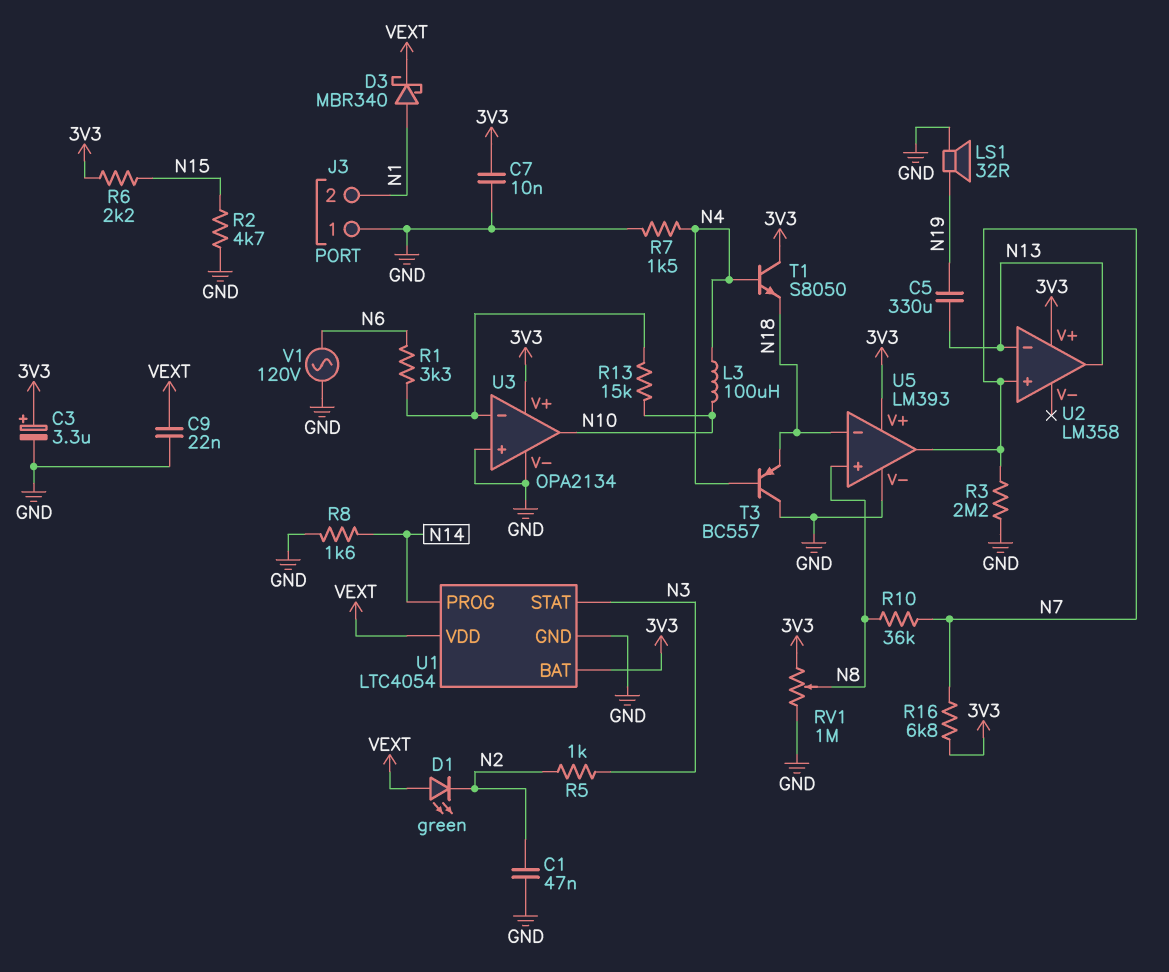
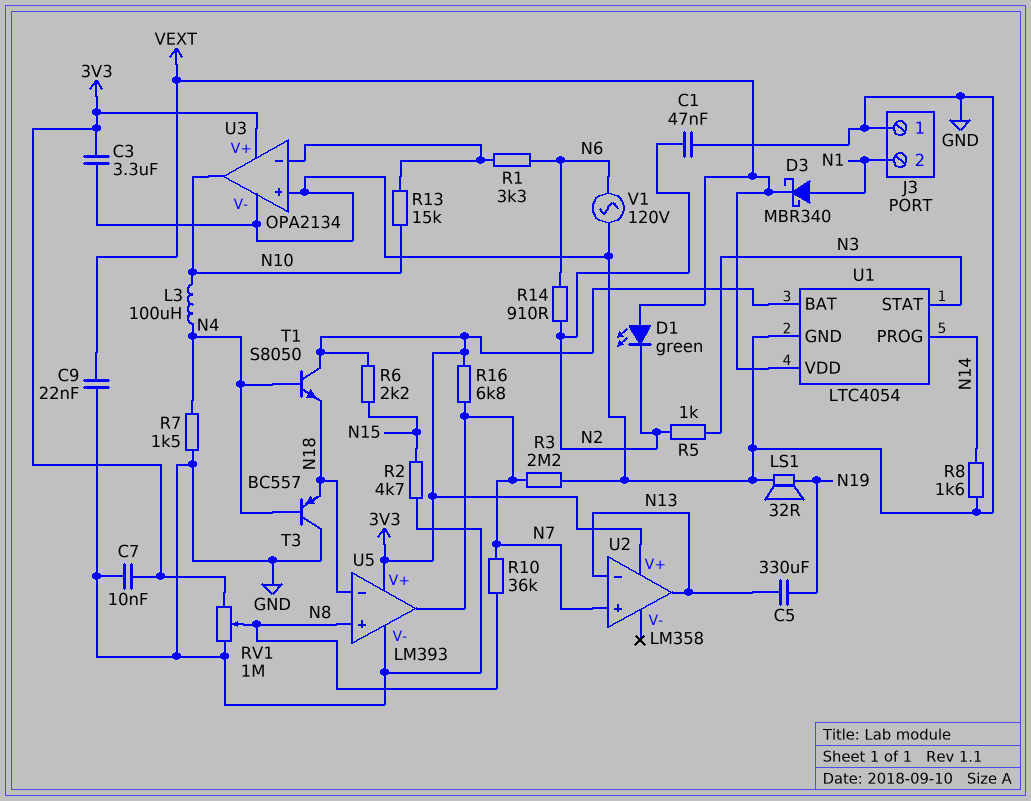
C3: 3.3uF (plus 3V3, minus GND) -> 3.3uF (3V3, GND)
R14: none -> 910 (N2, N6)

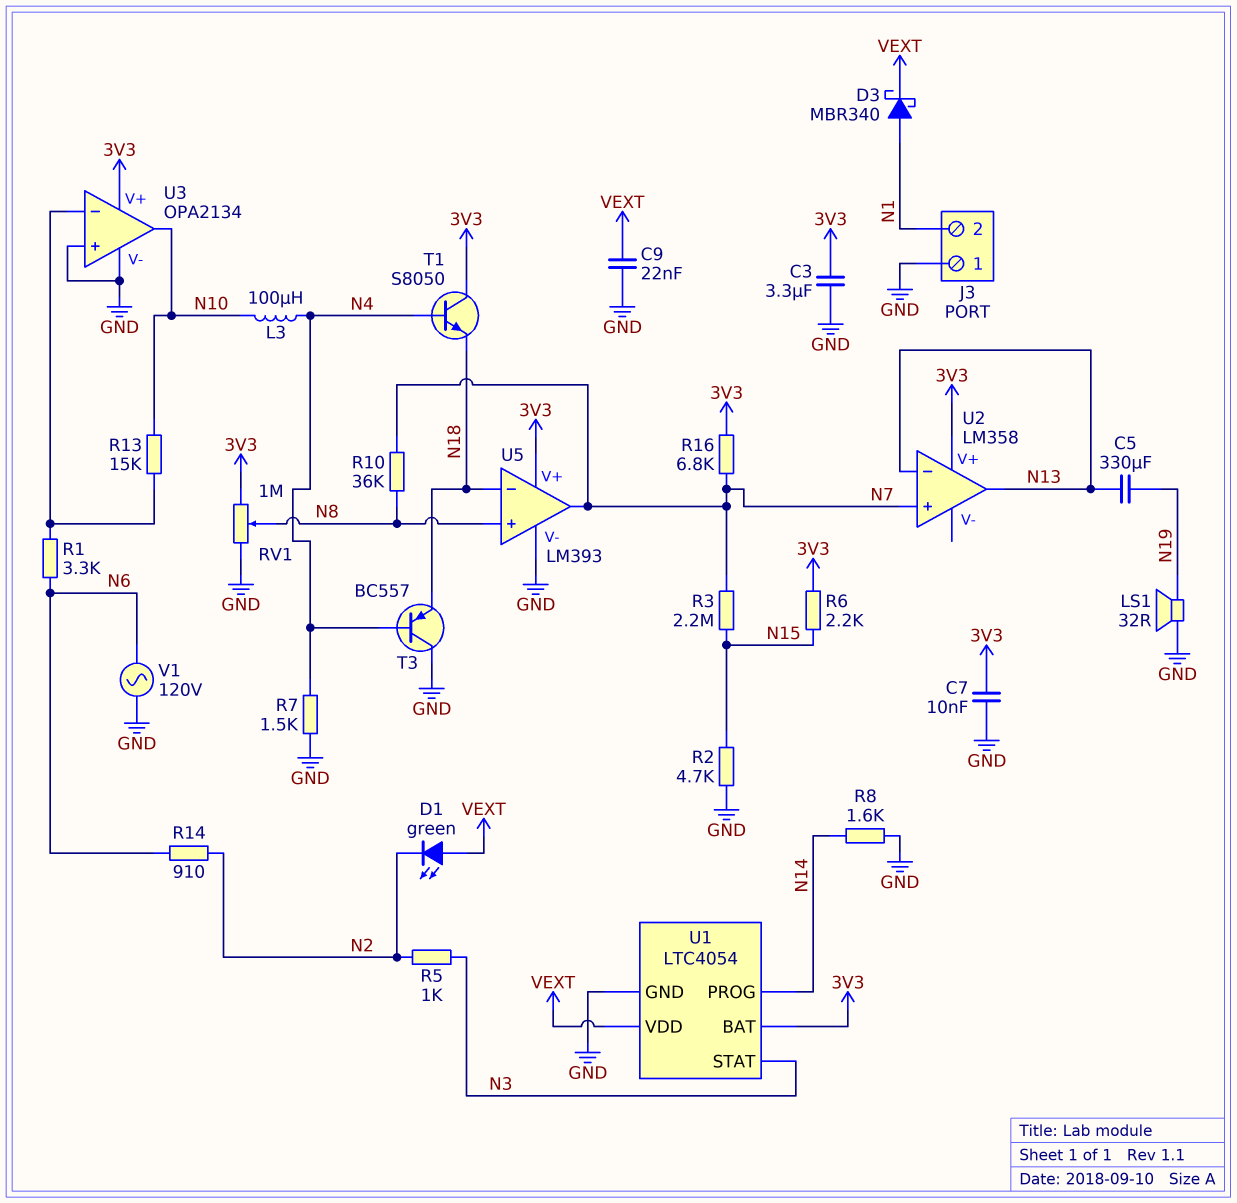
C1: 47nF (GND, N2) -> none
R3: 2.2M (GND, N7) -> 2.2M (N7, N15)

